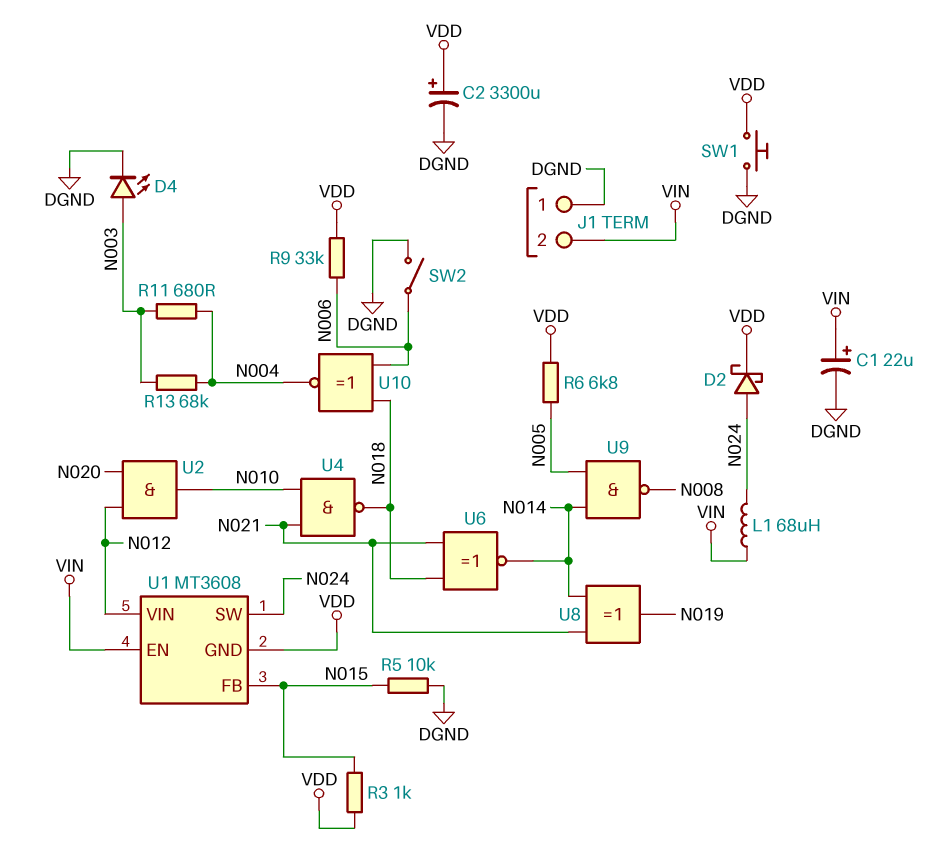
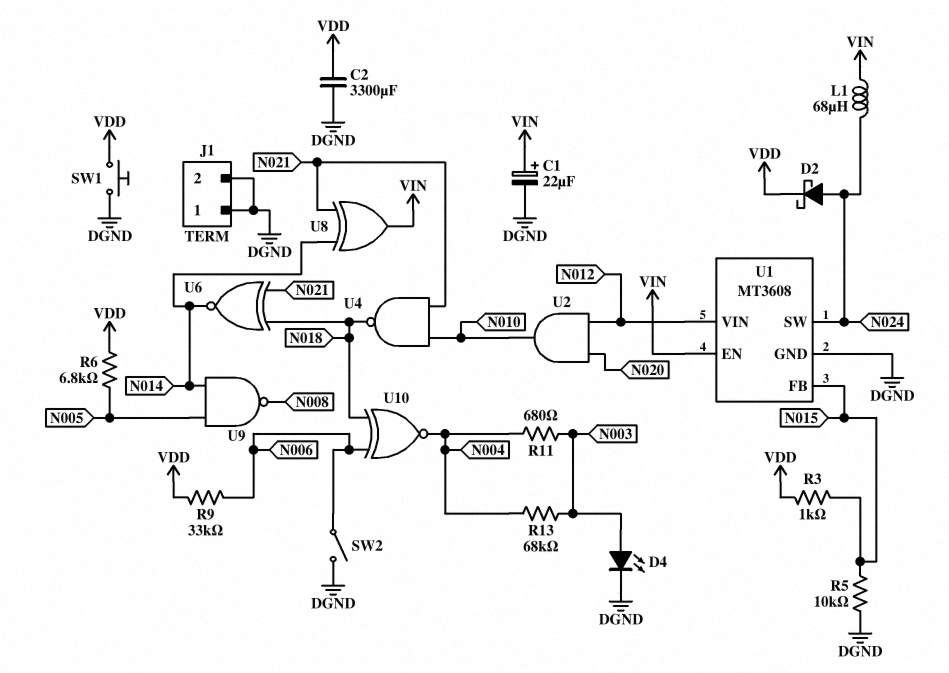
C2: 3300uF (plus VDD, minus DGND) -> 3300uF (DGND, VDD)
J1 pin 2: VIN -> DGND
U1 pin GND: VDD -> DGND
U8: XOR (in N014, in N021, out N019) -> XOR (in N014, in N021, out VIN)

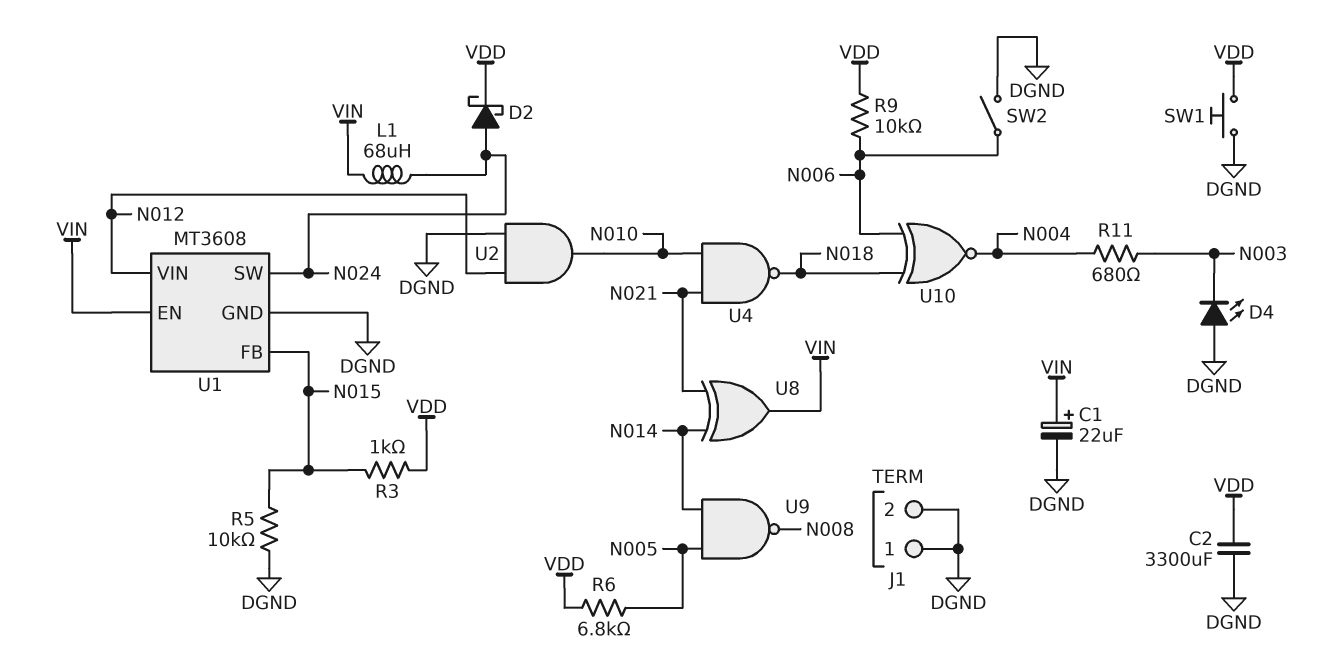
D4: LED (A N003, K DGND) -> LED (A DGND, K N003)
R9: 33k (N006, VDD) -> 10k (N006, VDD)
R13: 68k (N003, N004) -> none
U2: AND (in N012, in N020, out N010) -> AND (in DGND, in N012, out N010)
U6: XNOR (in N018, in N021, out N014) -> none

